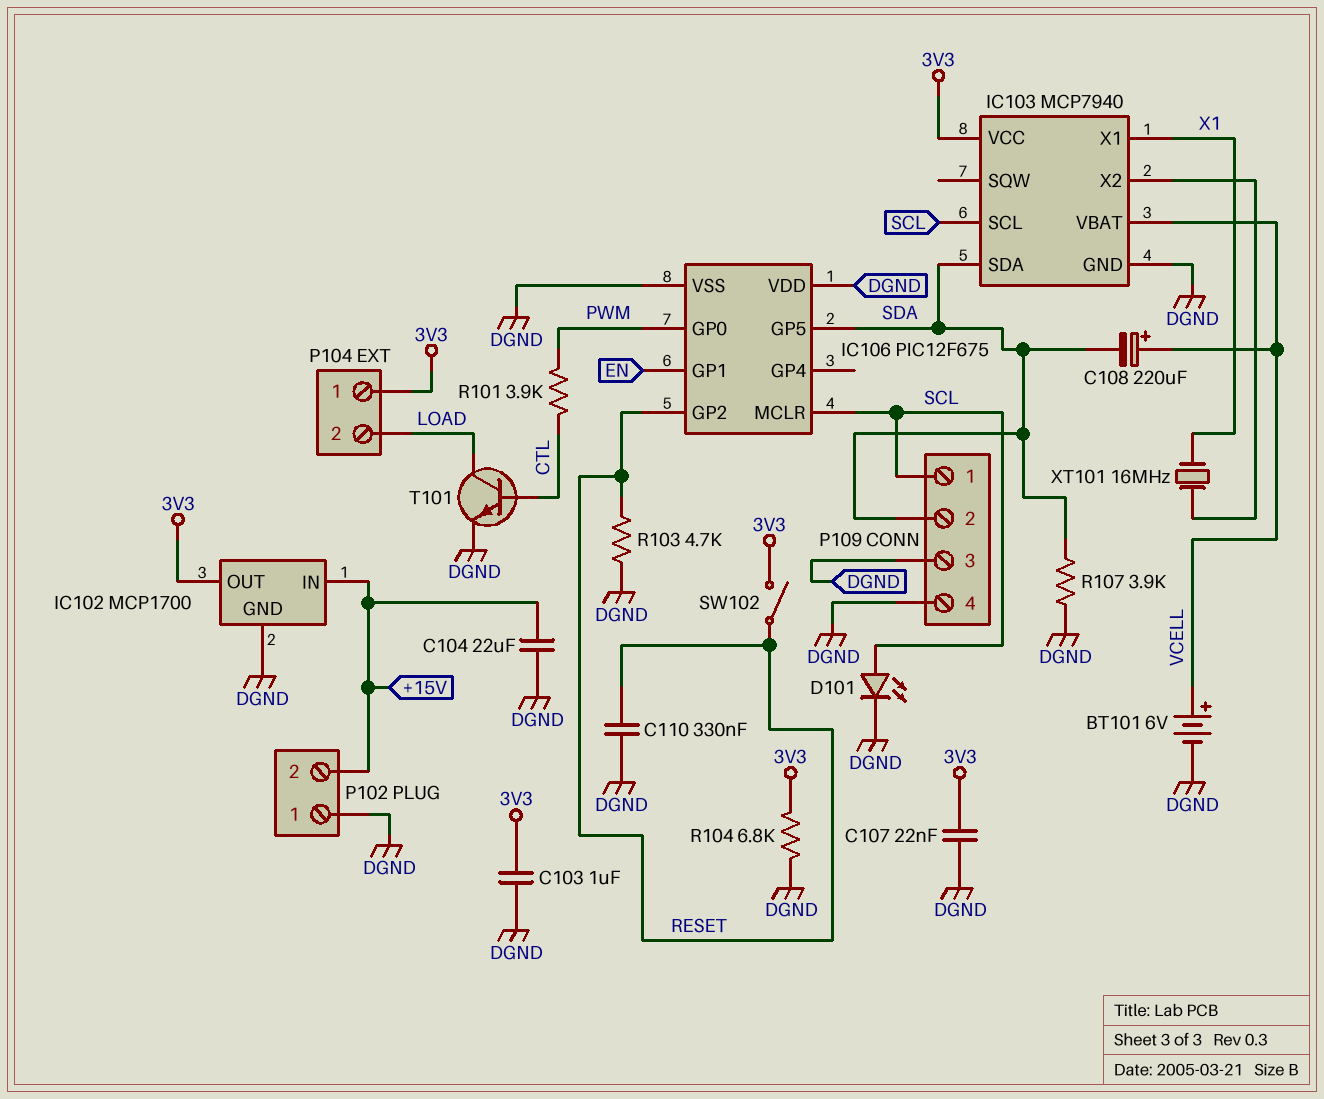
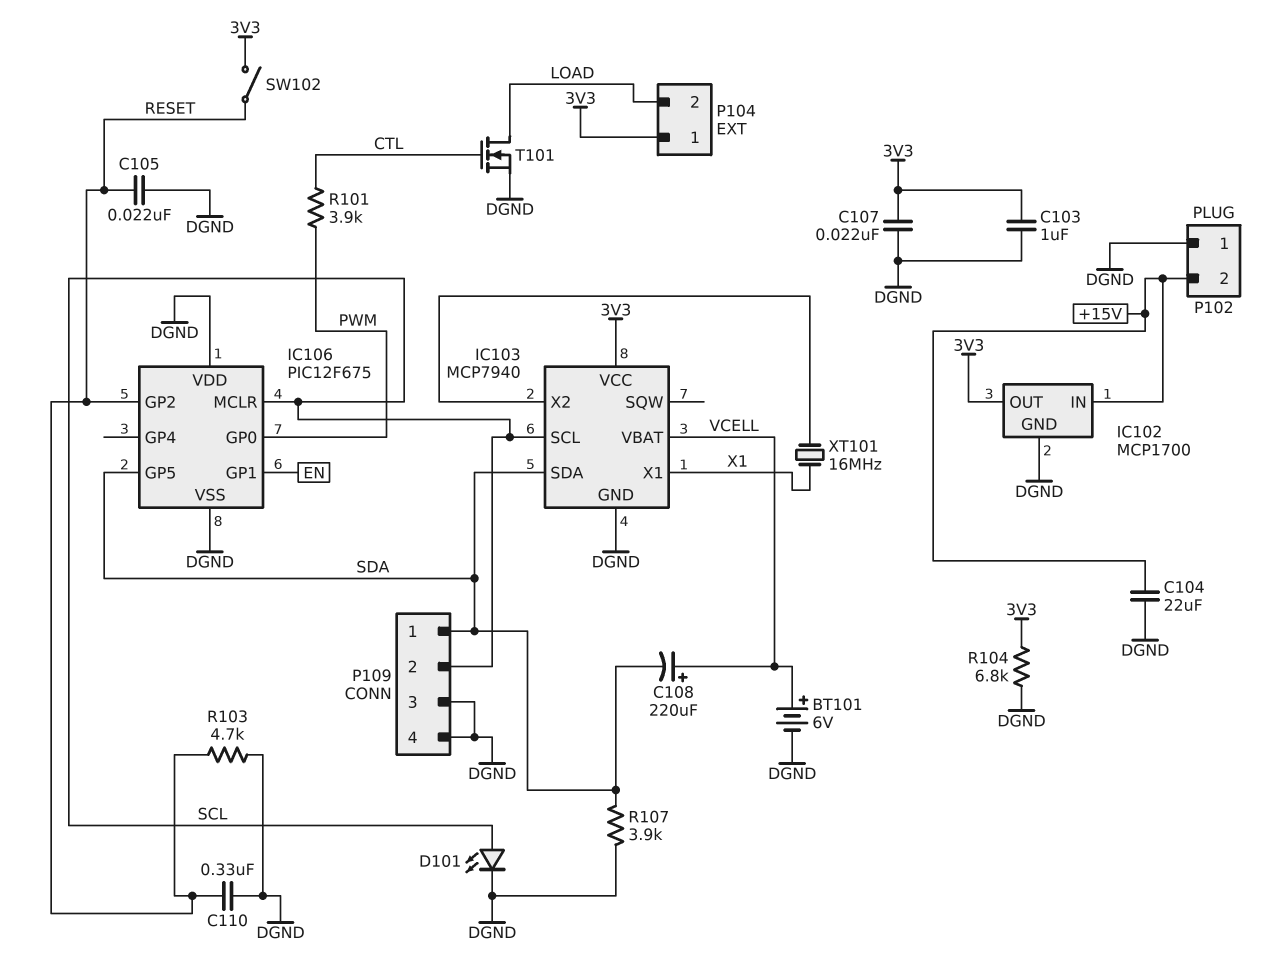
C105: none -> 22nF (DGND, RESET)
P109 pin 1: SCL -> SDA
P109 pin 2: SDA -> SCL
T101: NPN (B CTL, C LOAD, E DGND) -> NMOS (G CTL, D LOAD, S DGND)

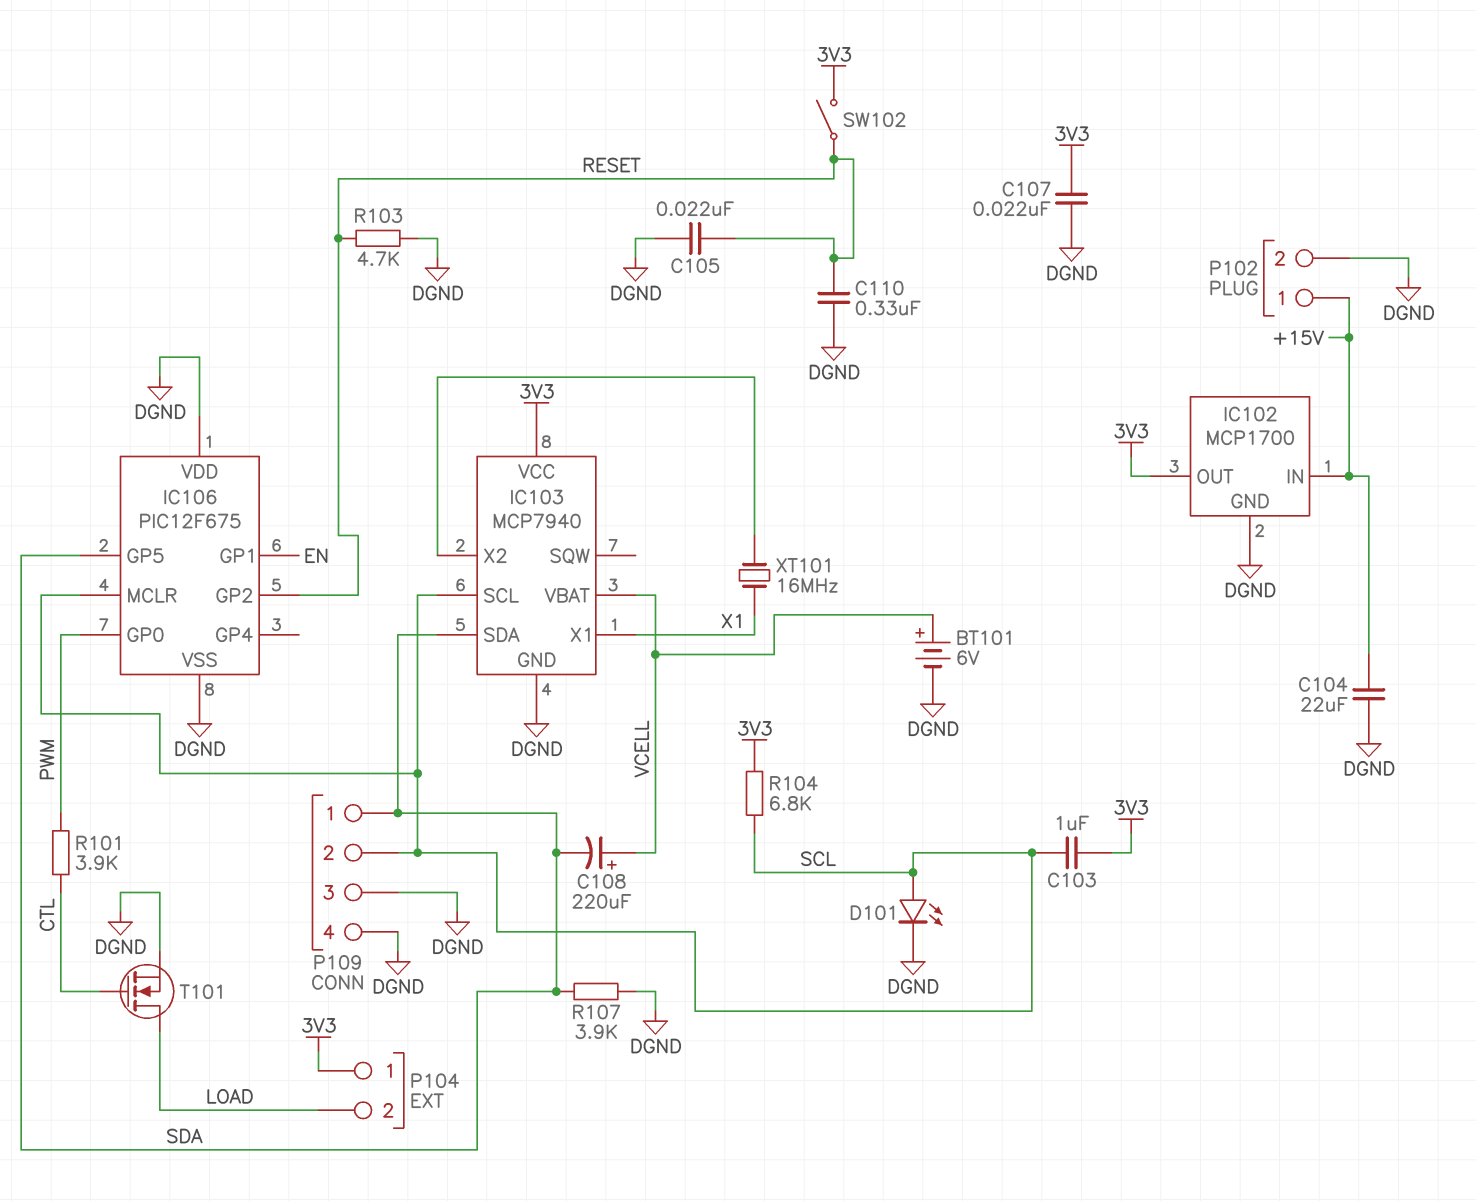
C103: 1uF (3V3, DGND) -> 1uF (3V3, SCL)
P102 pin 1: DGND -> +15V
P102 pin 2: +15V -> DGND
R104: 6.8k (3V3, DGND) -> 6.8k (3V3, SCL)

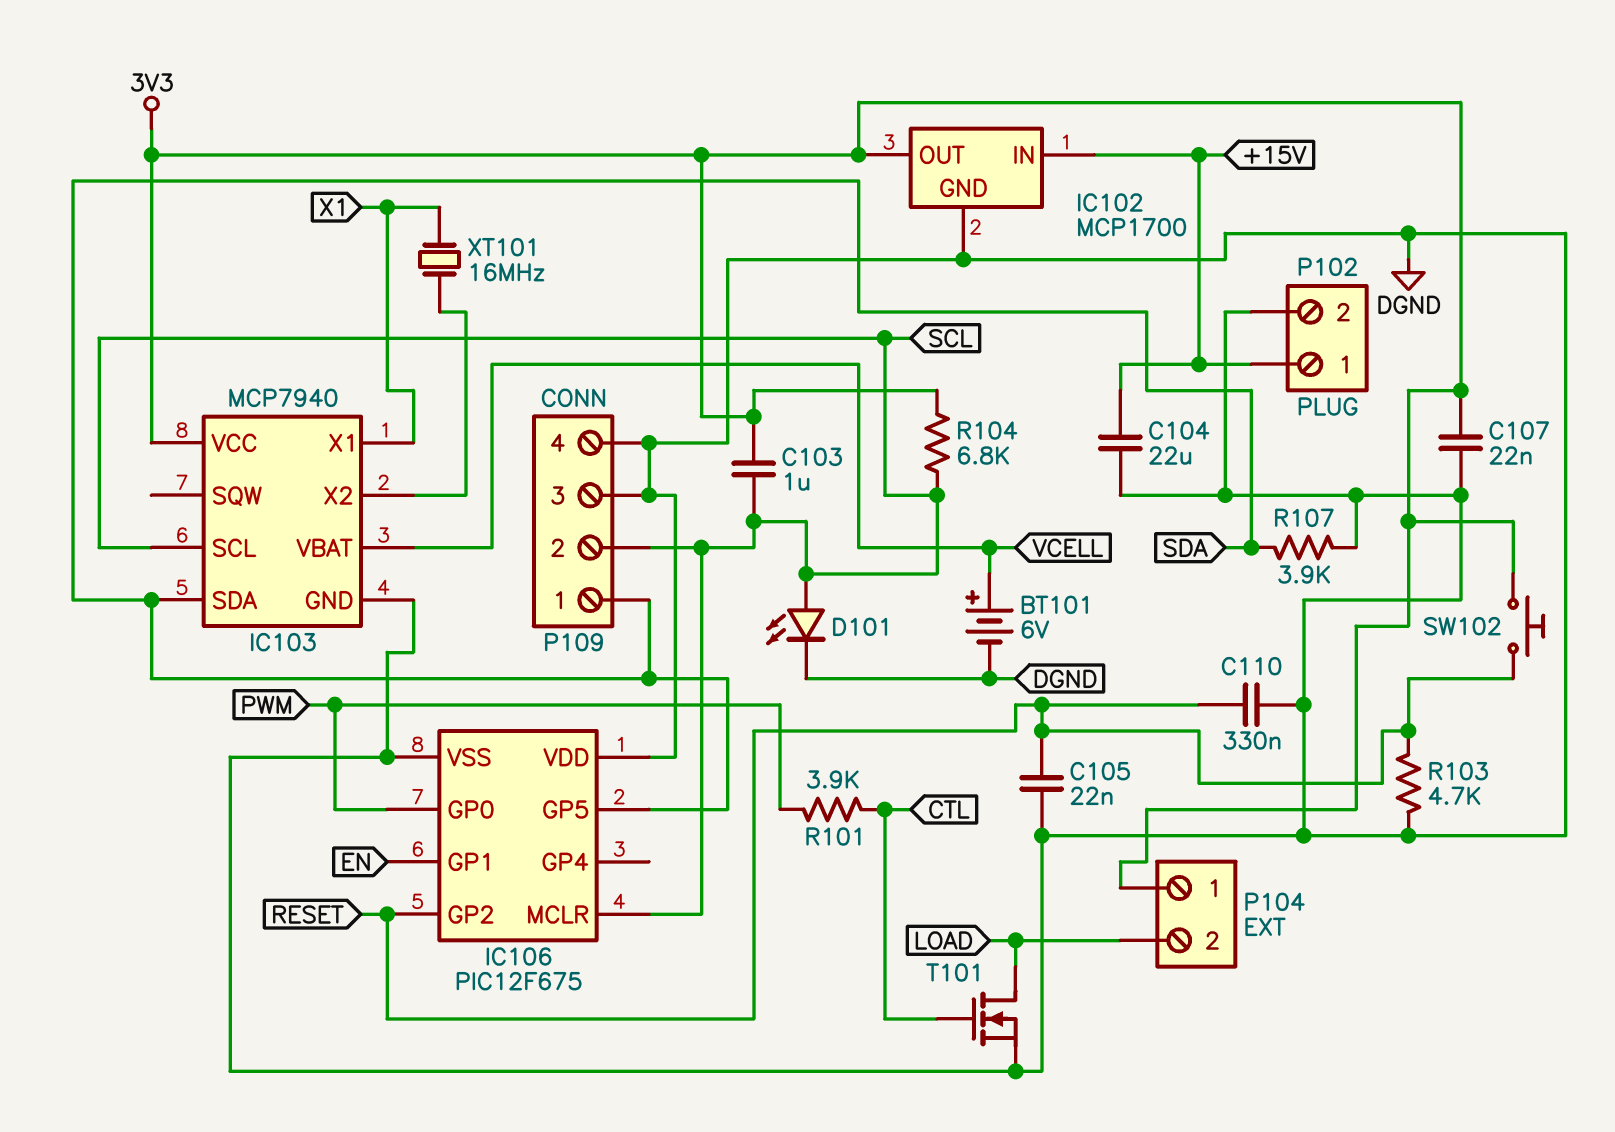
C108: 220uF (plus VCELL, minus SDA) -> none
SW102: switch (3V3, RESET) -> button (3V3, RESET)

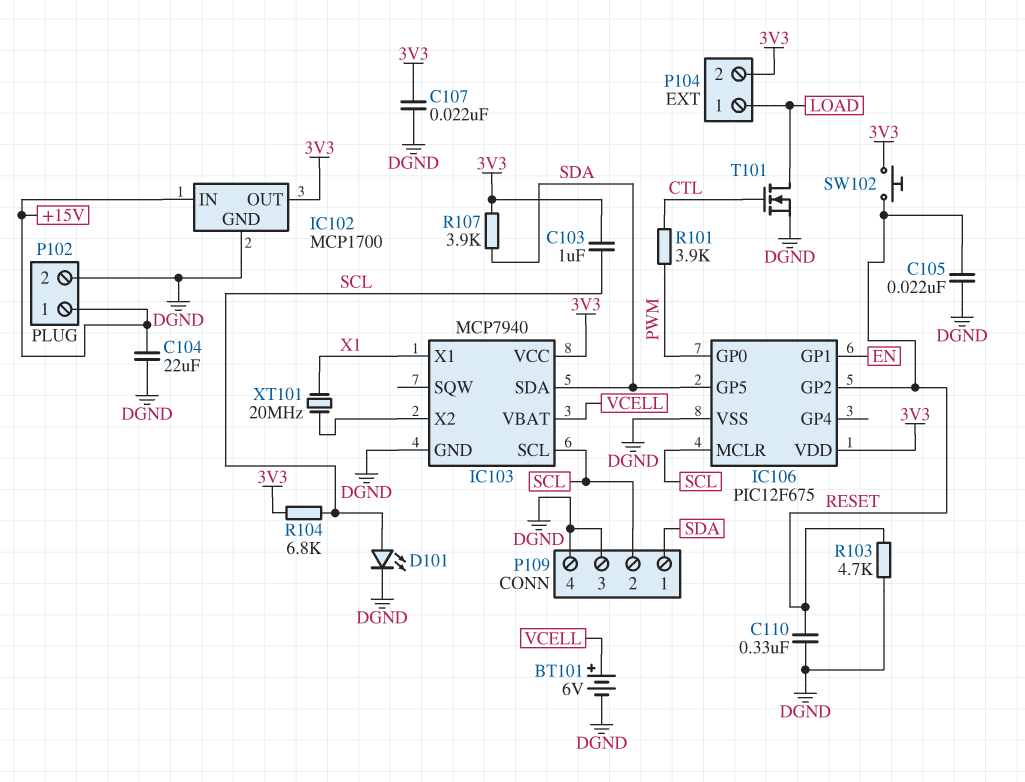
IC106 pin VDD: DGND -> 3V3
P104 pin 1: 3V3 -> LOAD
P104 pin 2: LOAD -> 3V3
R107: 3.9k (DGND, SDA) -> 3.9k (3V3, SDA)
XT101: 16MHz (IC103/X2, X1) -> 20MHz (IC103/X2, X1)

